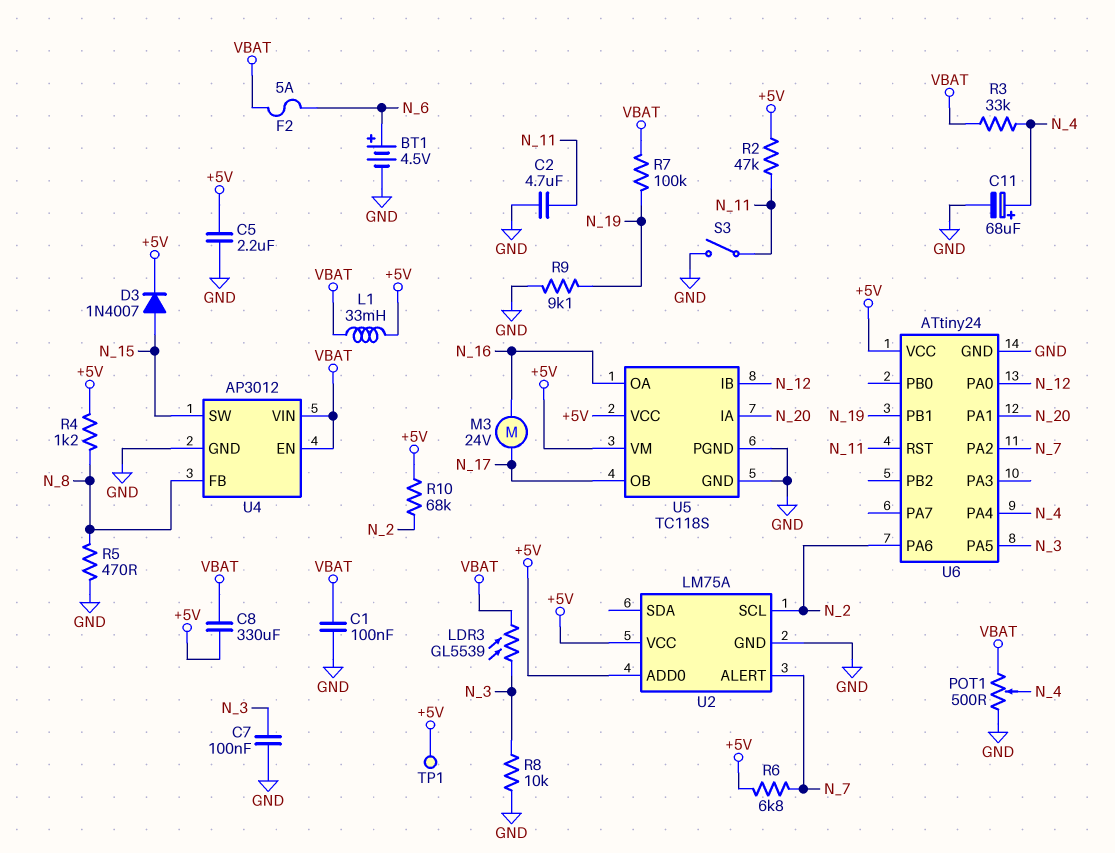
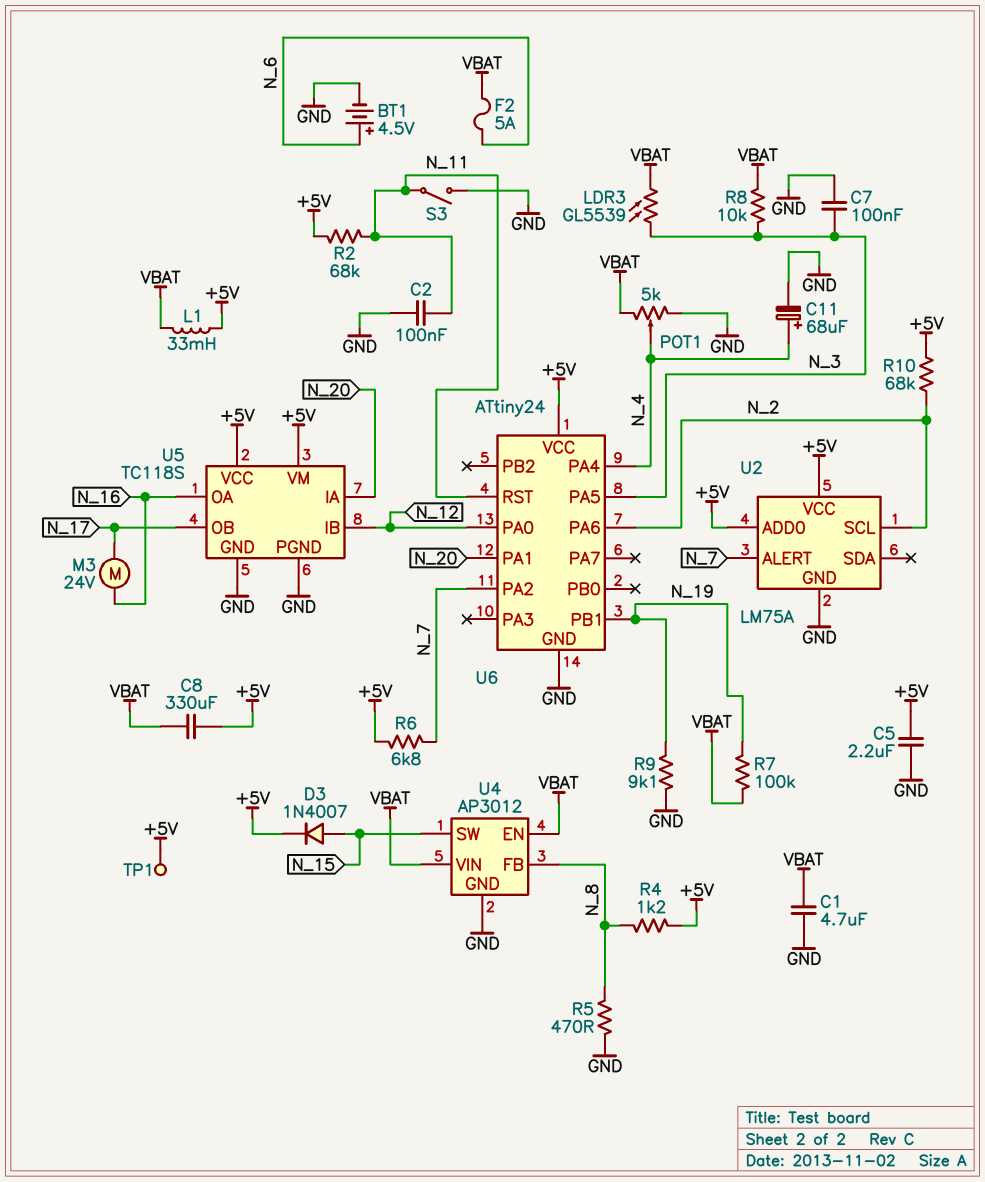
C1: 100nF (GND, VBAT) -> 4.7uF (GND, VBAT)
C2: 4.7uF (GND, N_11) -> 100nF (GND, N_11)
POT1: 500 (GND, VBAT, wiper N_4) -> 5k (GND, VBAT, wiper N_4)
R2: 47k (+5V, N_11) -> 68k (+5V, N_11)
R3: 33k (N_4, VBAT) -> none
R8: 10k (GND, N_3) -> 10k (N_3, VBAT)

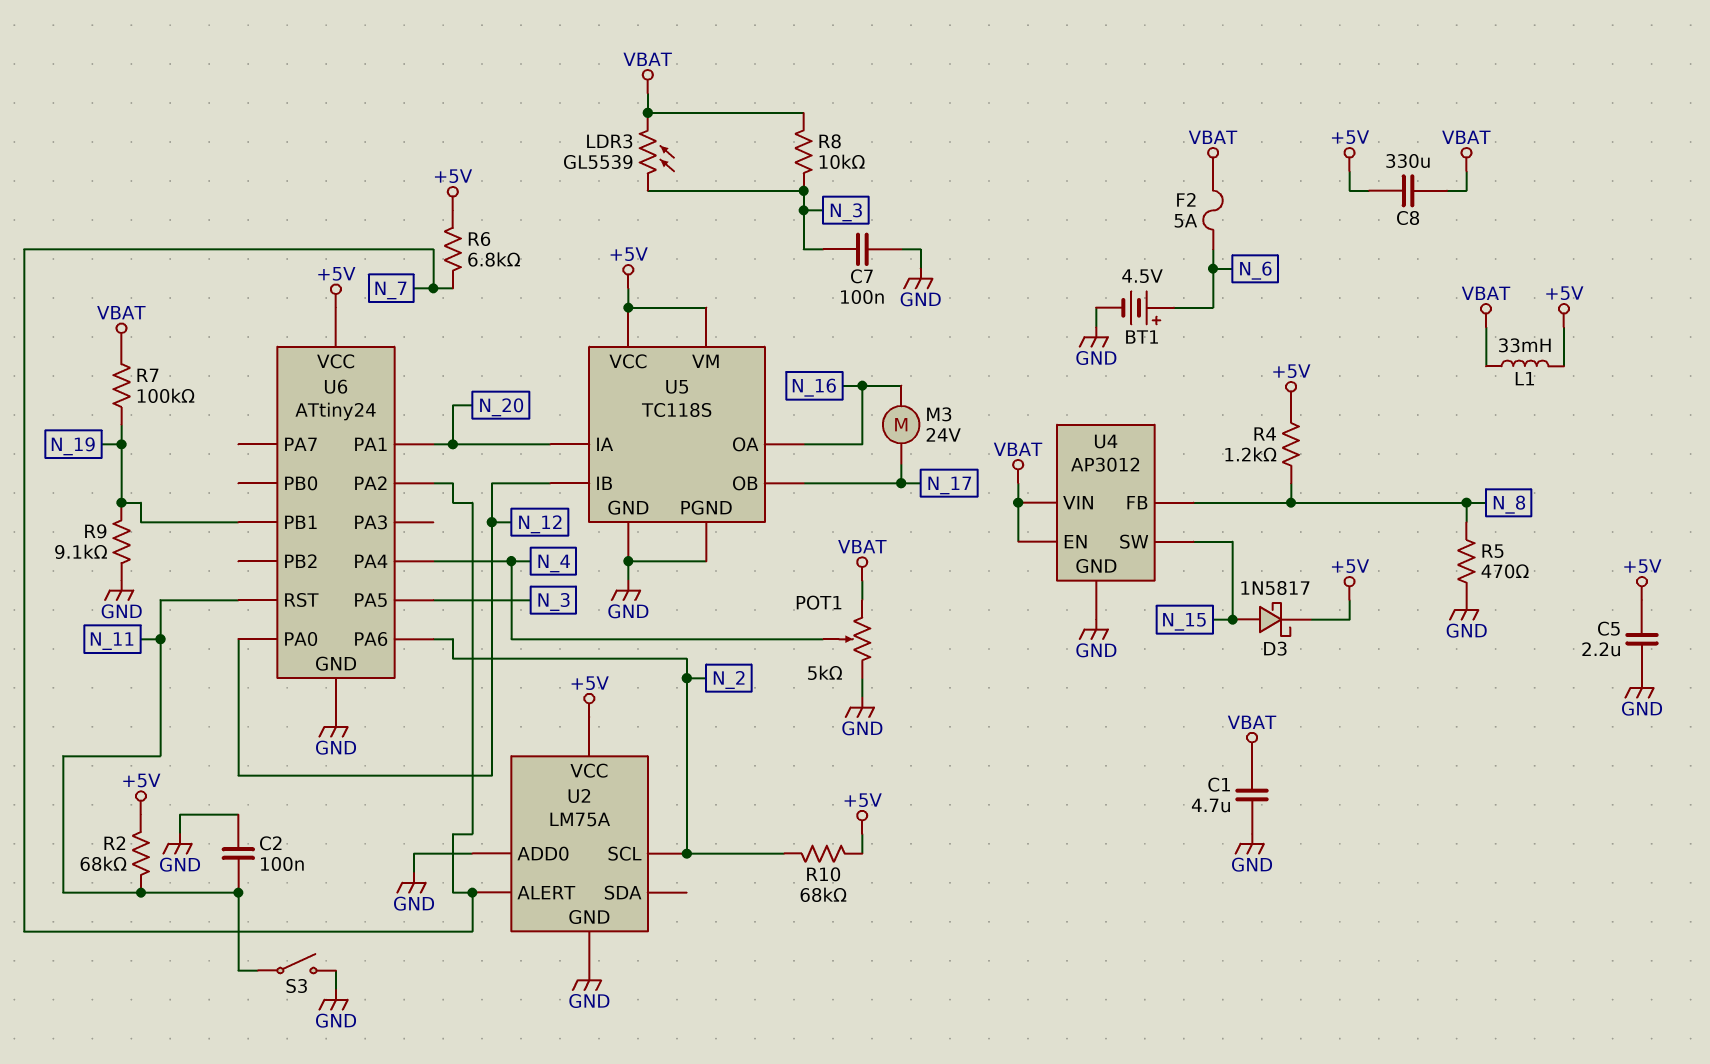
C11: 68uF (plus N_4, minus GND) -> none
D3: diode 1N4007 (A N_15, K +5V) -> schottky 1N5817 (A N_15, K +5V)
TP1: test point (+5V) -> none
U2 pin ADD0: +5V -> GND

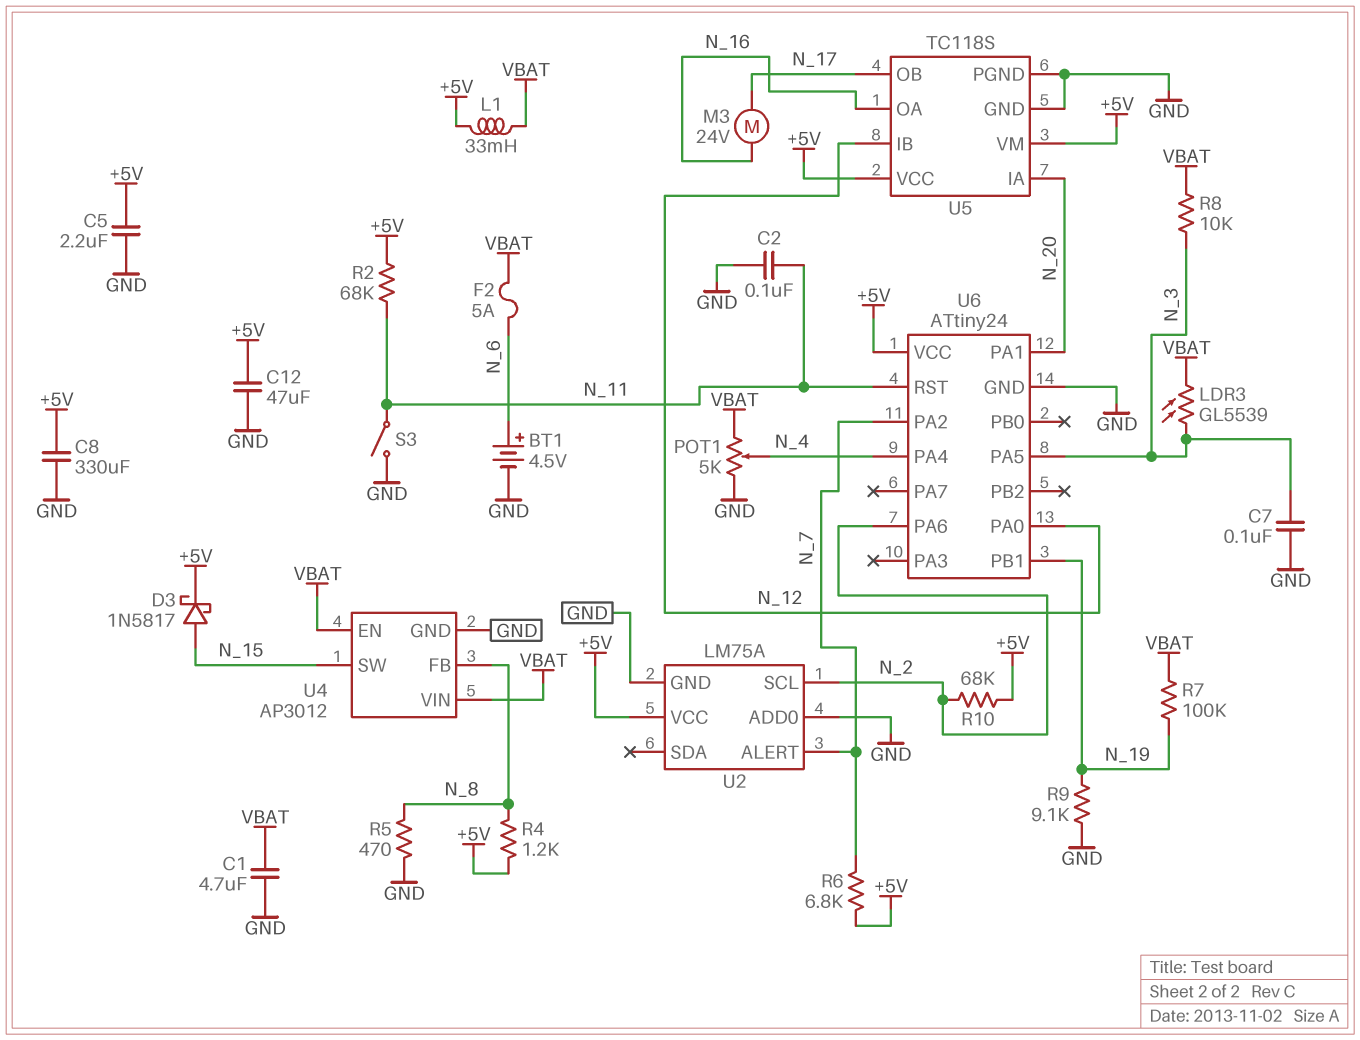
C8: 330uF (+5V, VBAT) -> 330uF (+5V, GND)
C12: none -> 47uF (+5V, GND)

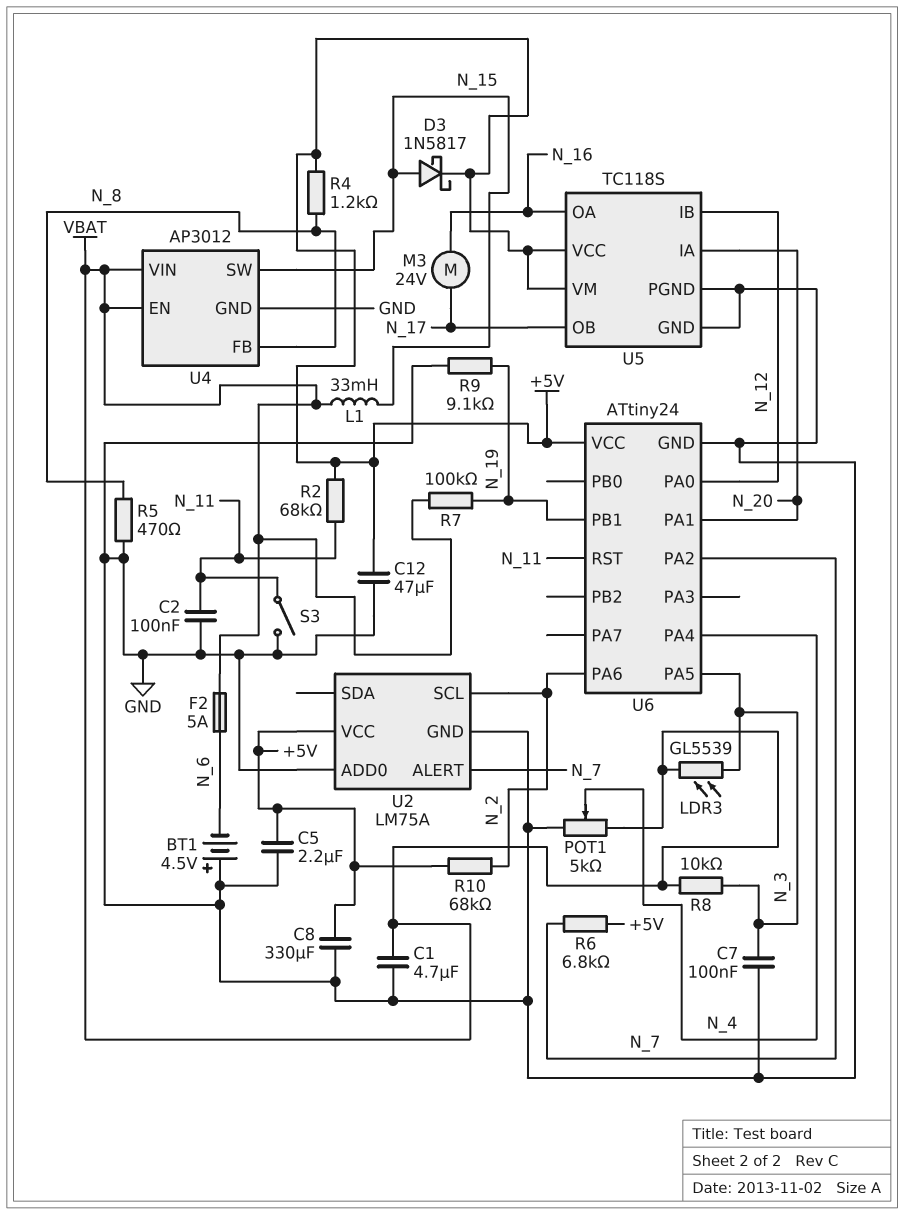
BT1: 4.5V (plus N_6, minus GND) -> 4.5V (plus GND, minus N_6)
L1: 33mH (+5V, VBAT) -> 33mH (N_15, VBAT)

